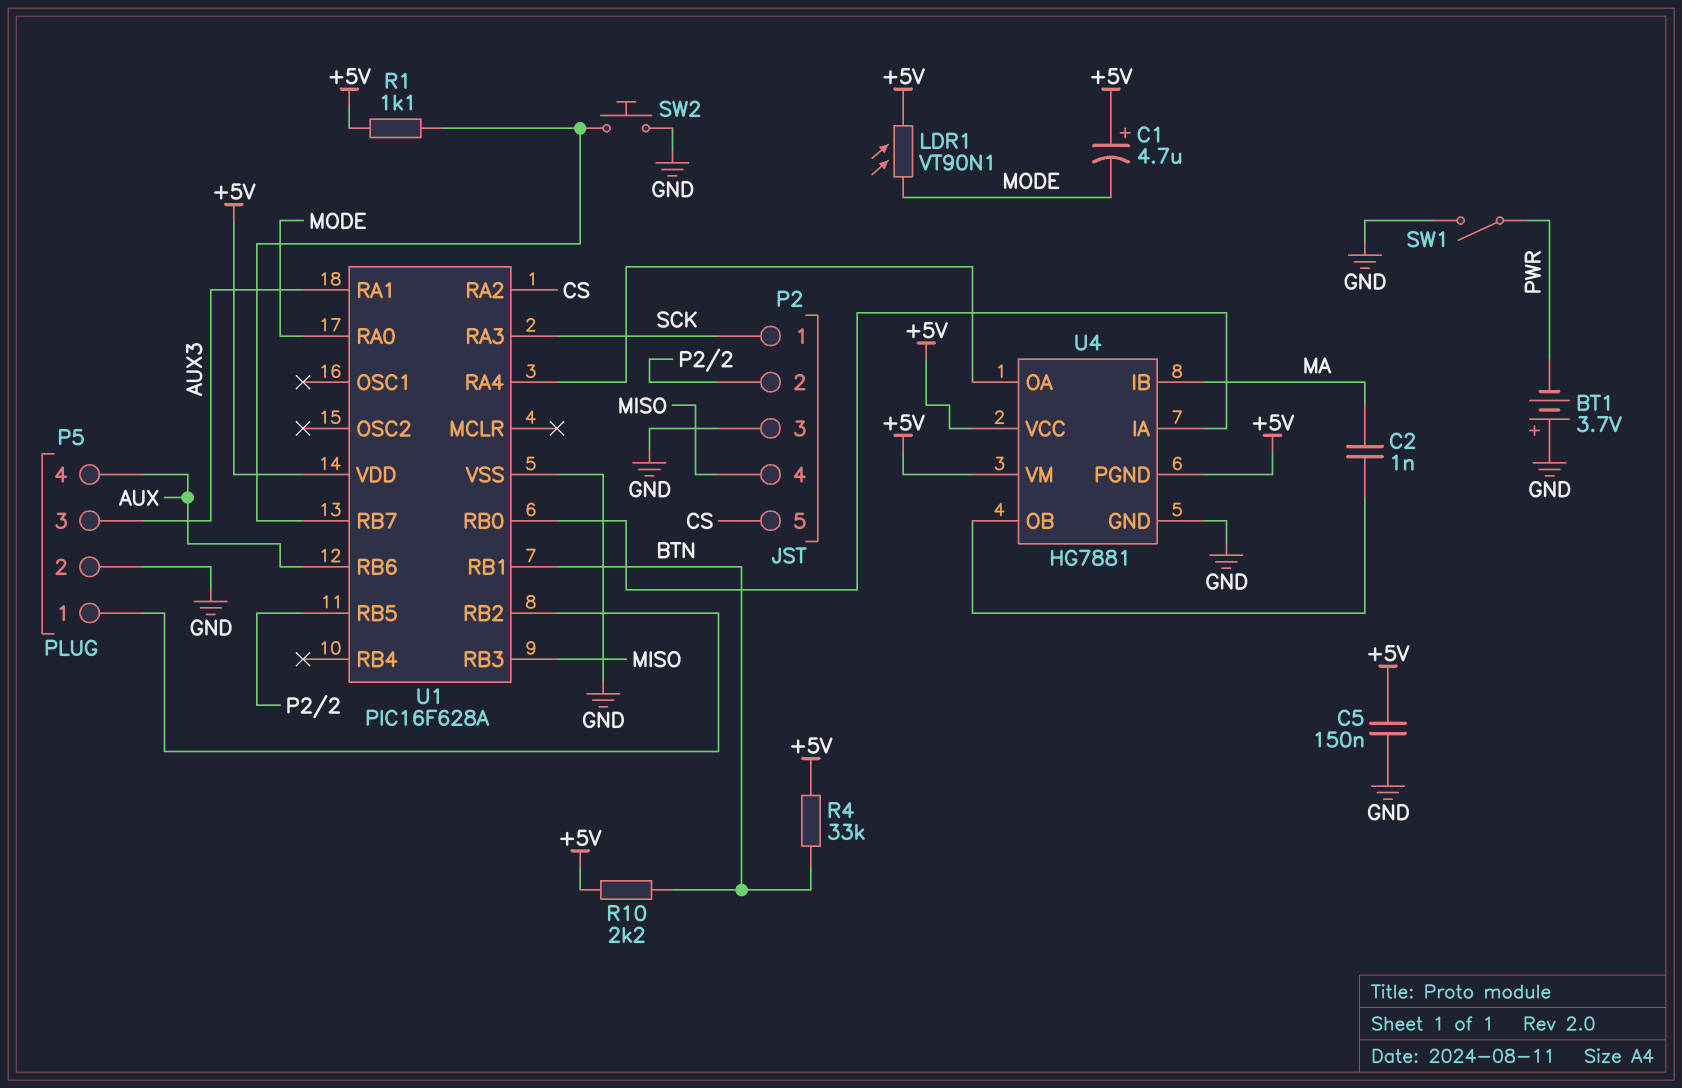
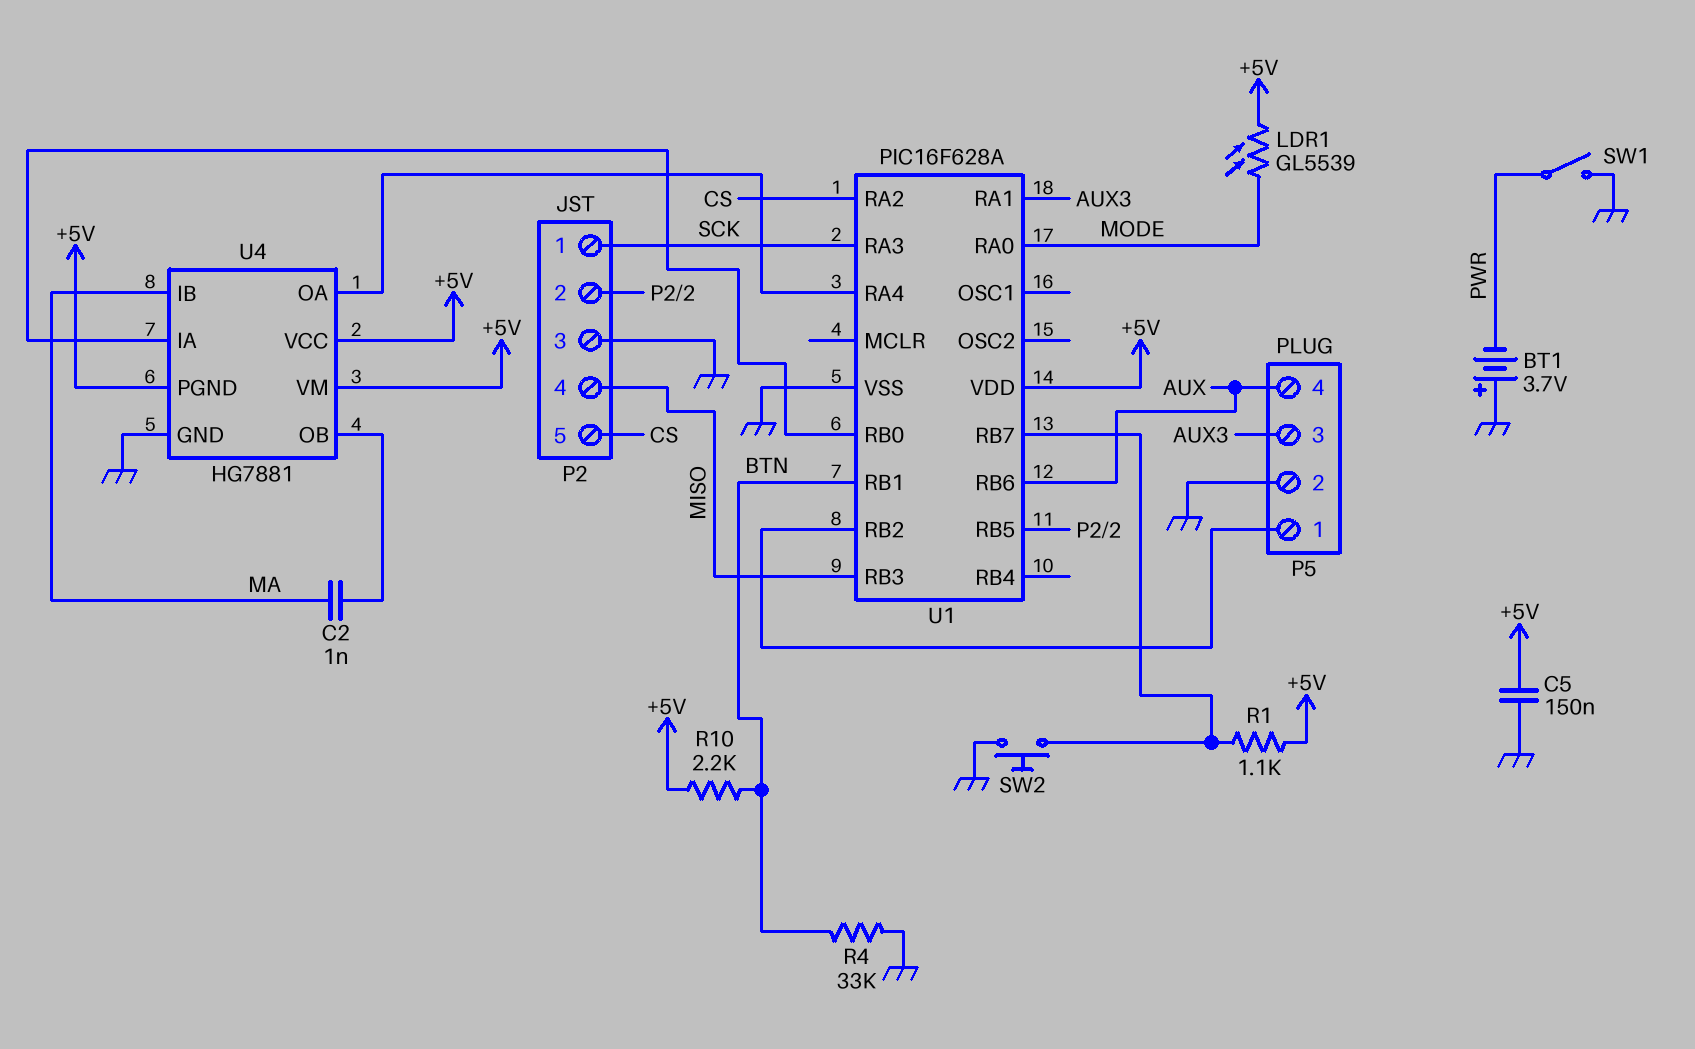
C1: 4.7uF (plus +5V, minus MODE) -> none
LDR1: VT90N1 (+5V, MODE) -> GL5539 (+5V, MODE)
R4: 33k (+5V, BTN) -> 33k (BTN, GND)

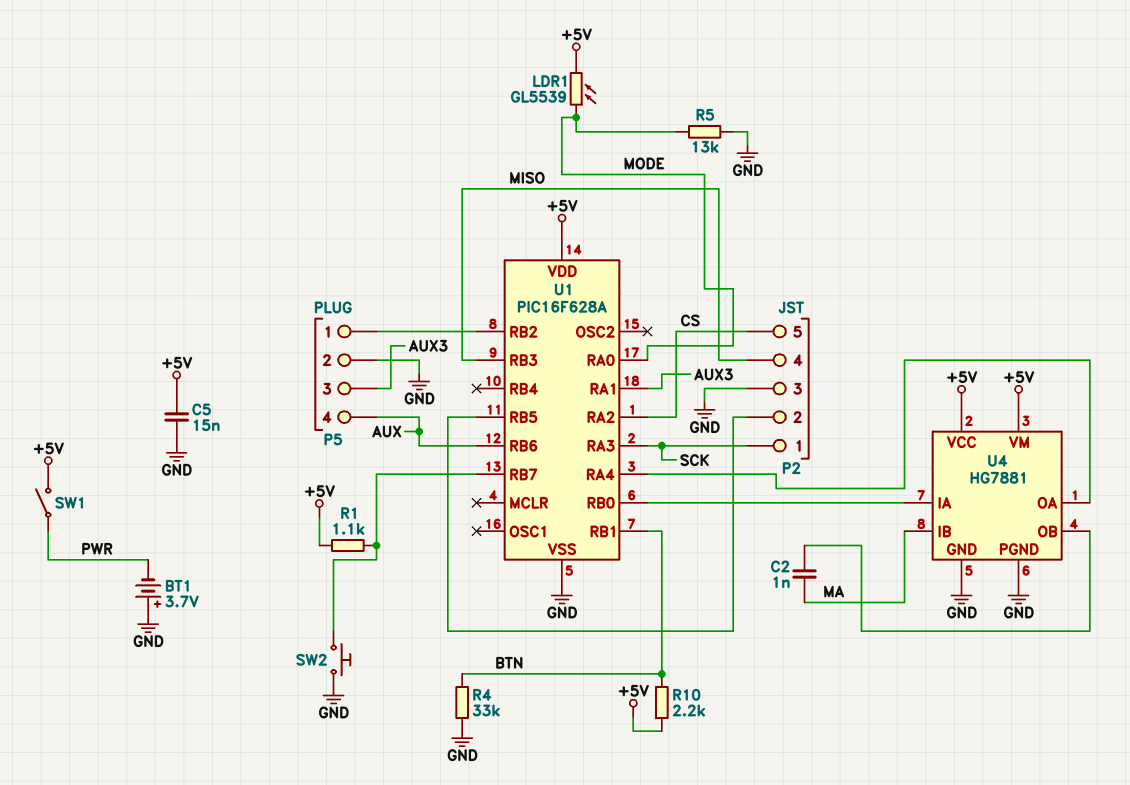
C5: 150nF (+5V, GND) -> 15nF (+5V, GND)
R5: none -> 13k (GND, MODE)
SW1: switch (GND, PWR) -> switch (+5V, PWR)
U4 pin PGND: +5V -> GND

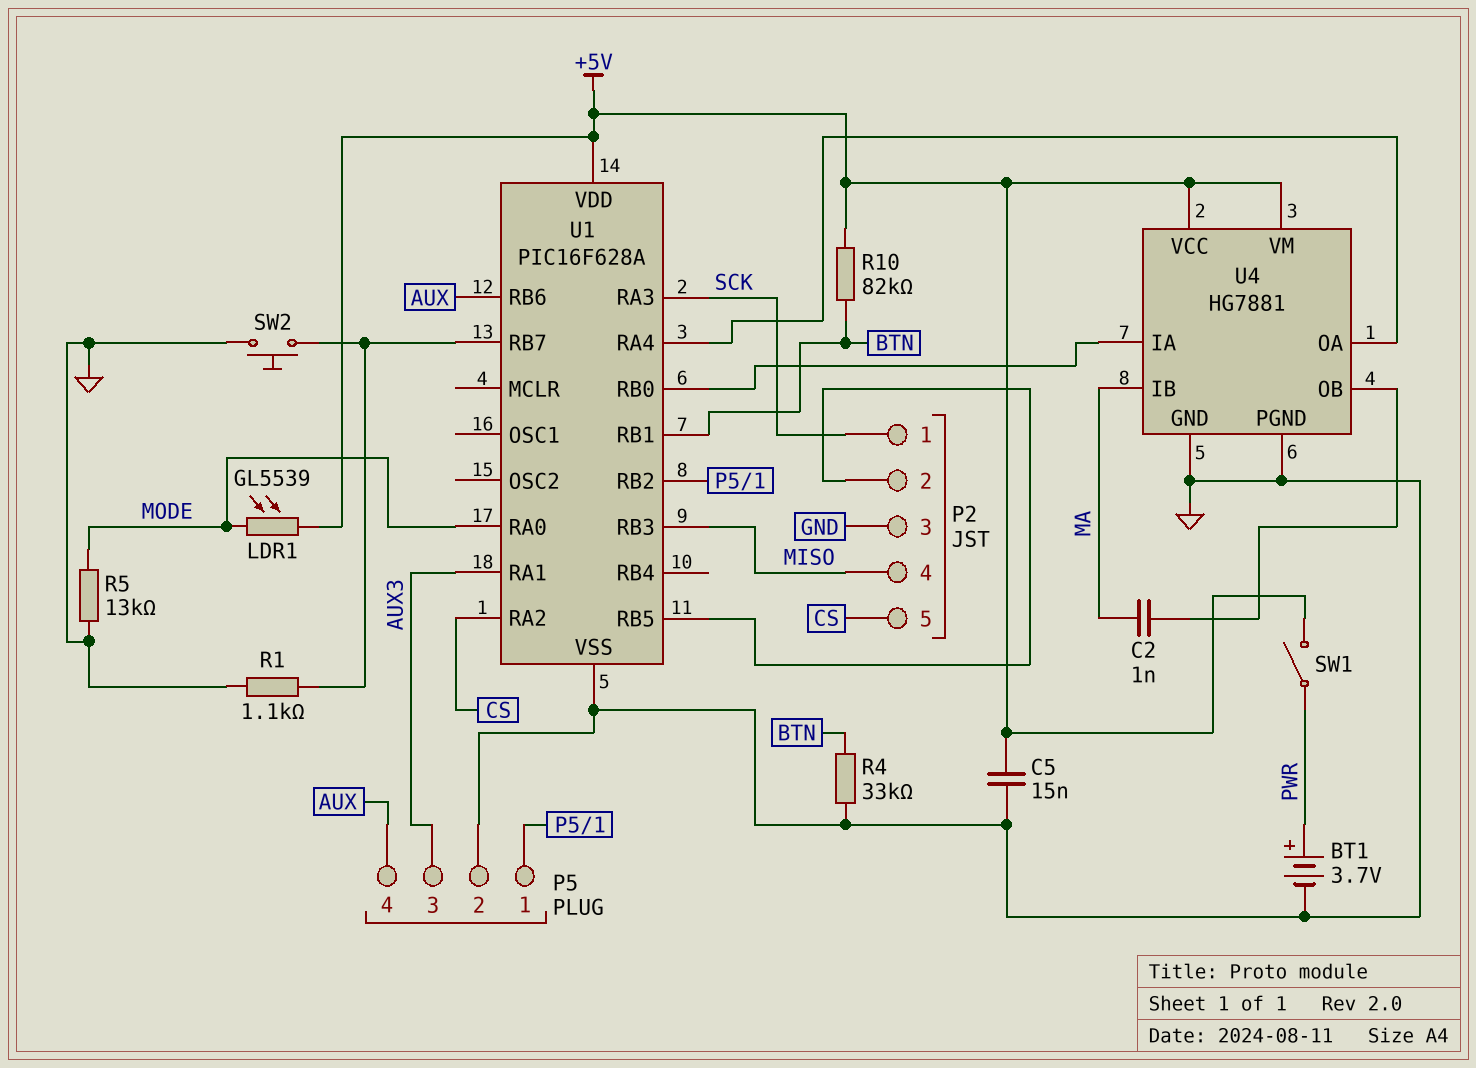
BT1: 3.7V (plus GND, minus PWR) -> 3.7V (plus PWR, minus GND)
R1: 1.1k (+5V, U1/RB7) -> 1.1k (GND, U1/RB7)
R10: 2.2k (+5V, BTN) -> 82k (+5V, BTN)

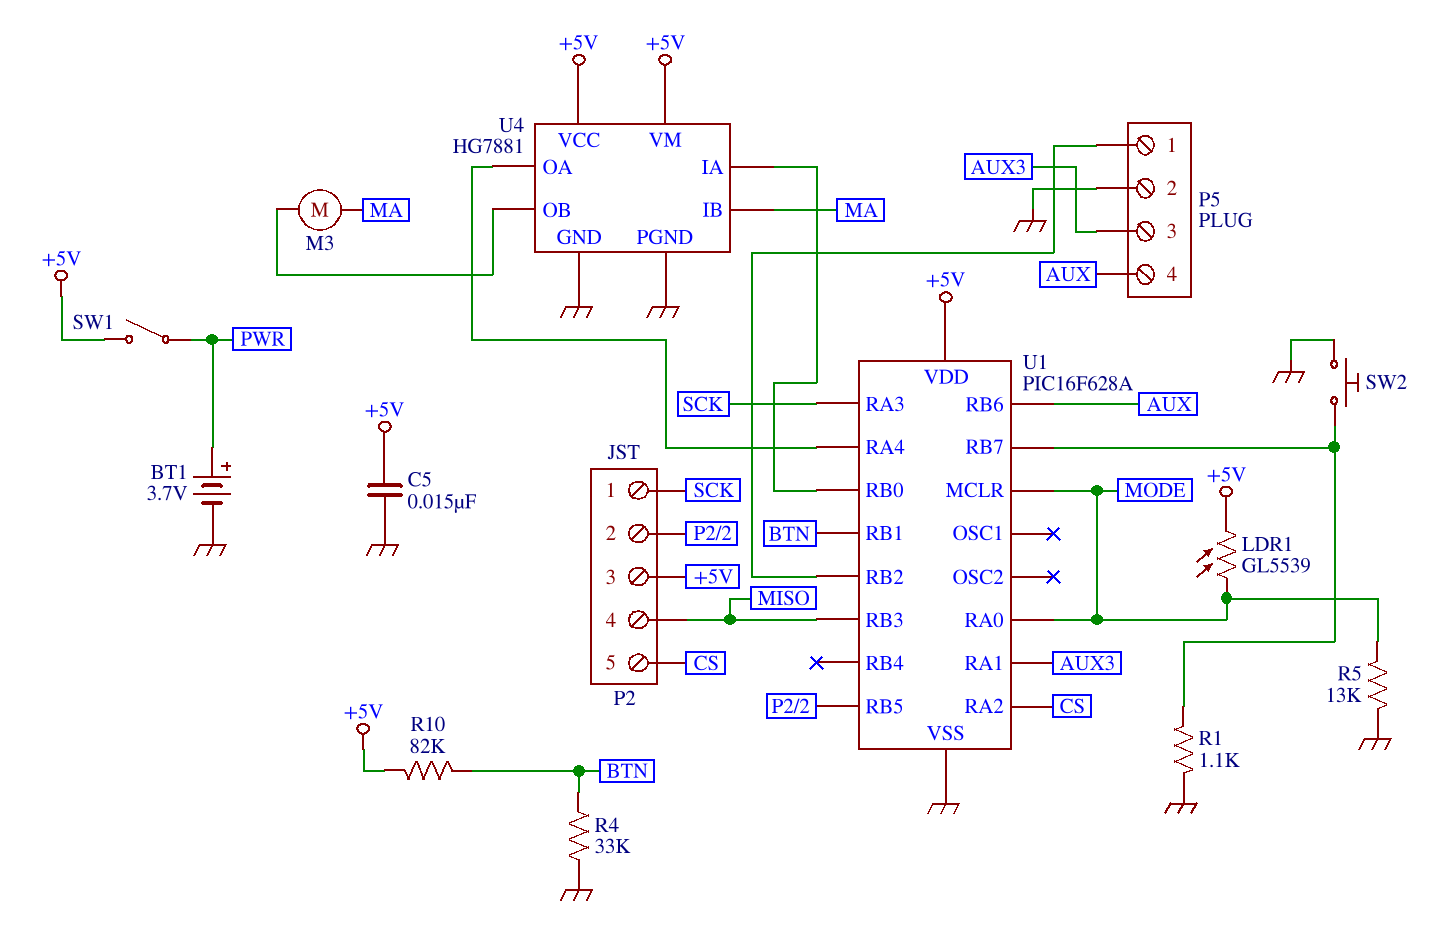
C2: 1nF (MA, U4/OB) -> none
M3: none -> motor (MA, U4/OB)
P2 pin 3: GND -> +5V
U1 pin MCLR: none -> MODE

